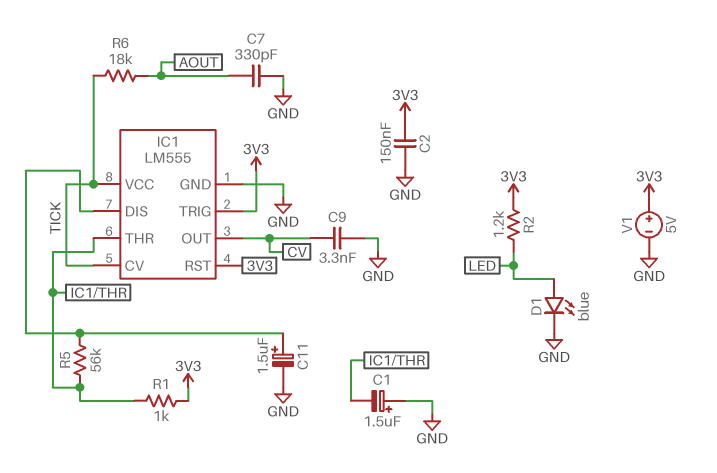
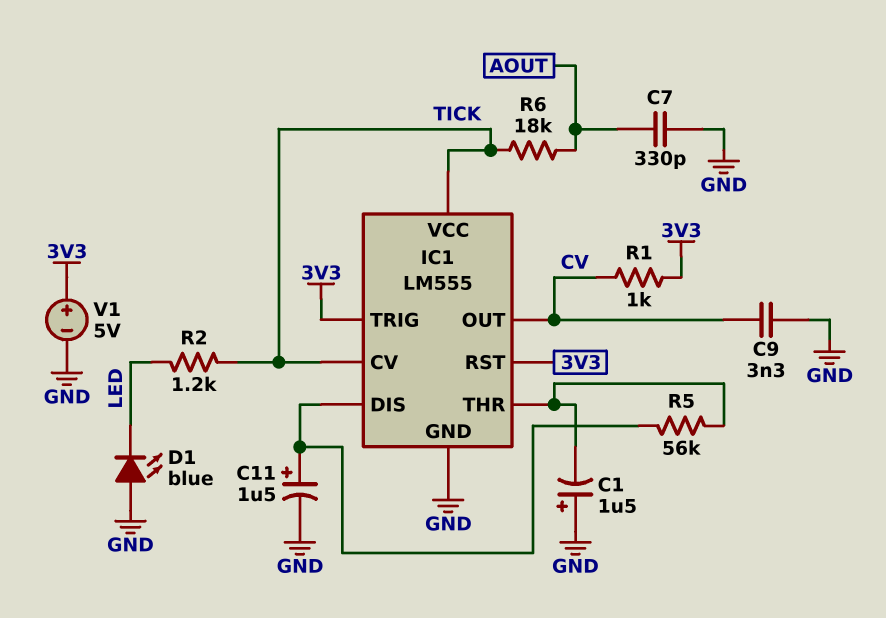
C2: 150nF (3V3, GND) -> none
D1: LED blue (A LED, K GND) -> LED blue (A GND, K LED)
R1: 1k (3V3, IC1/THR) -> 1k (3V3, CV)
R2: 1.2k (3V3, LED) -> 1.2k (LED, TICK)

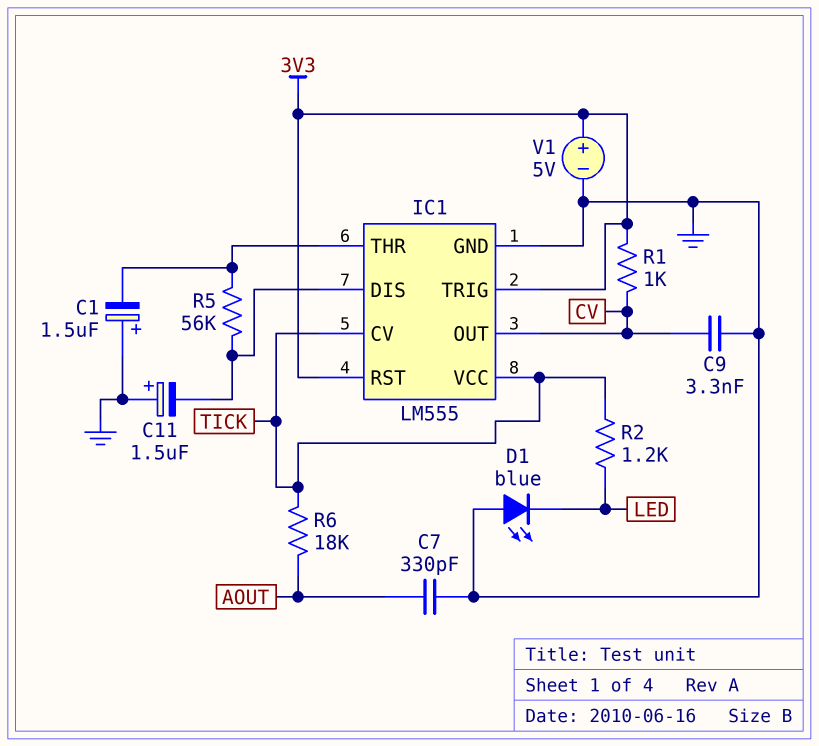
C11: 1.5uF (plus IC1/DIS, minus GND) -> 1.5uF (plus GND, minus IC1/DIS)

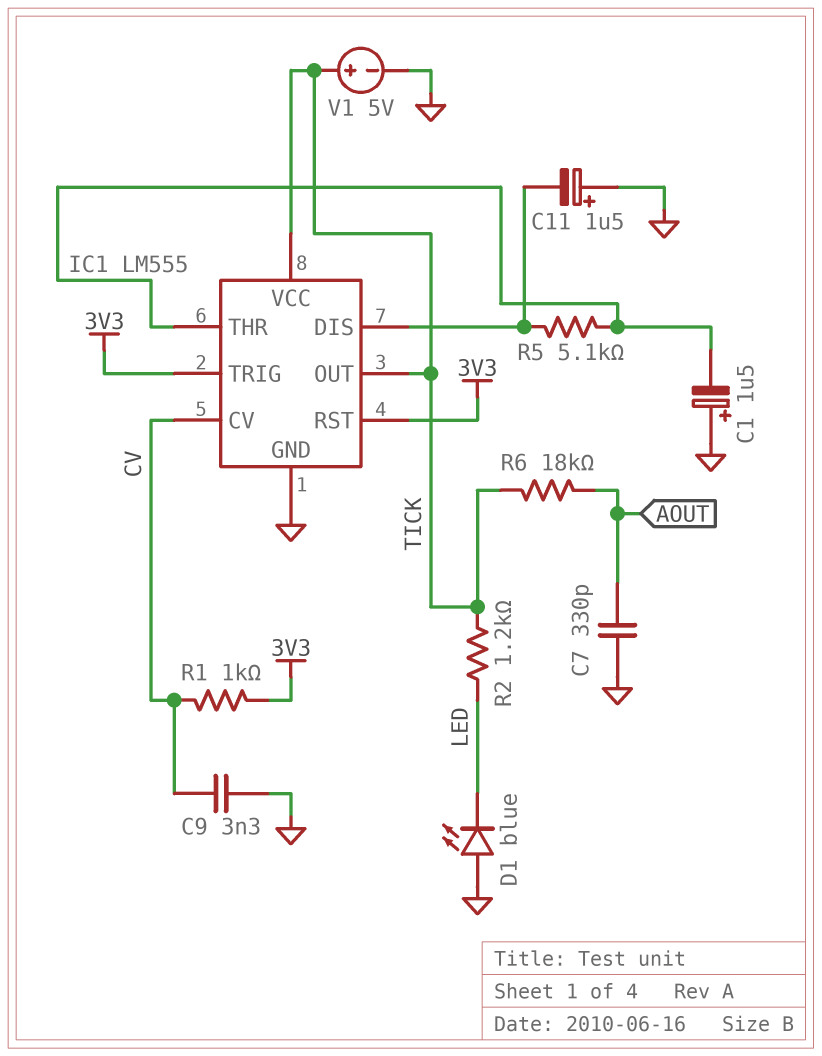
IC1 pin CV: TICK -> CV
IC1 pin OUT: CV -> TICK
R5: 56k (IC1/DIS, IC1/THR) -> 5.1k (IC1/DIS, IC1/THR)
V1: 5V (plus 3V3, minus GND) -> 5V (plus TICK, minus GND)

